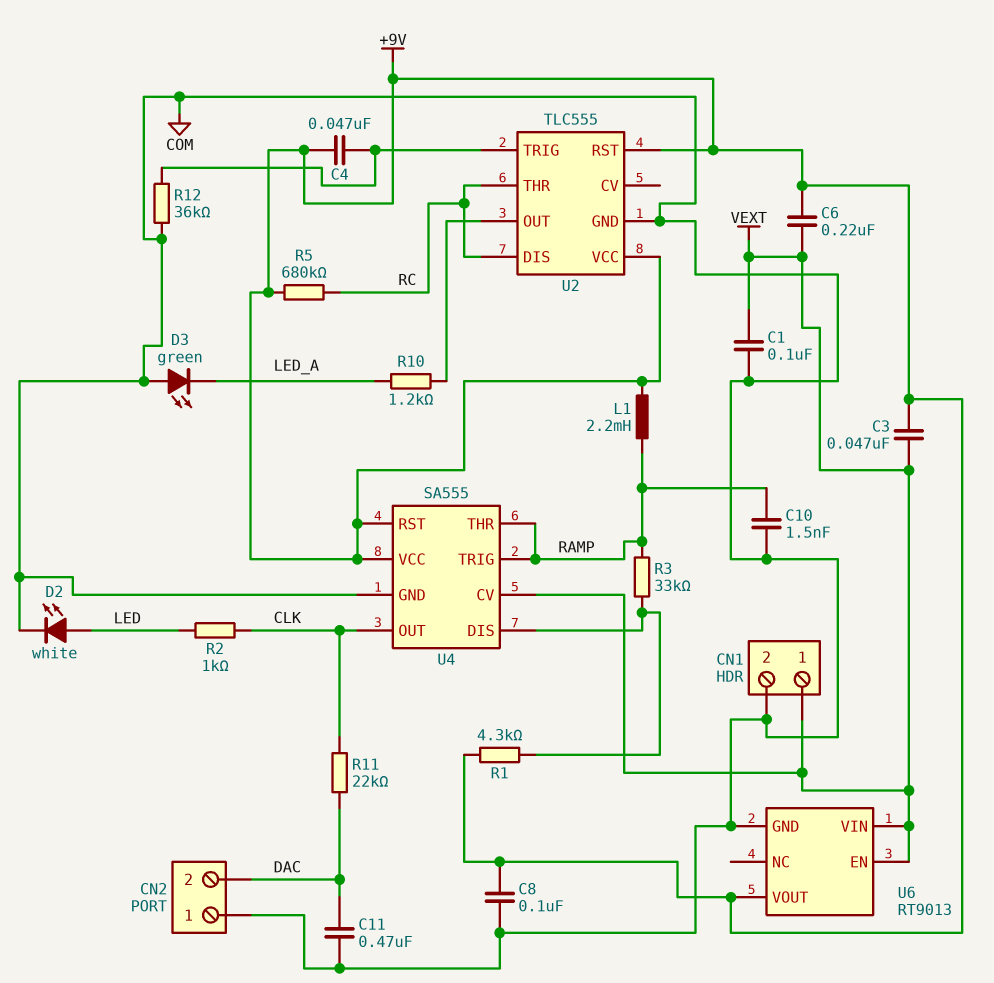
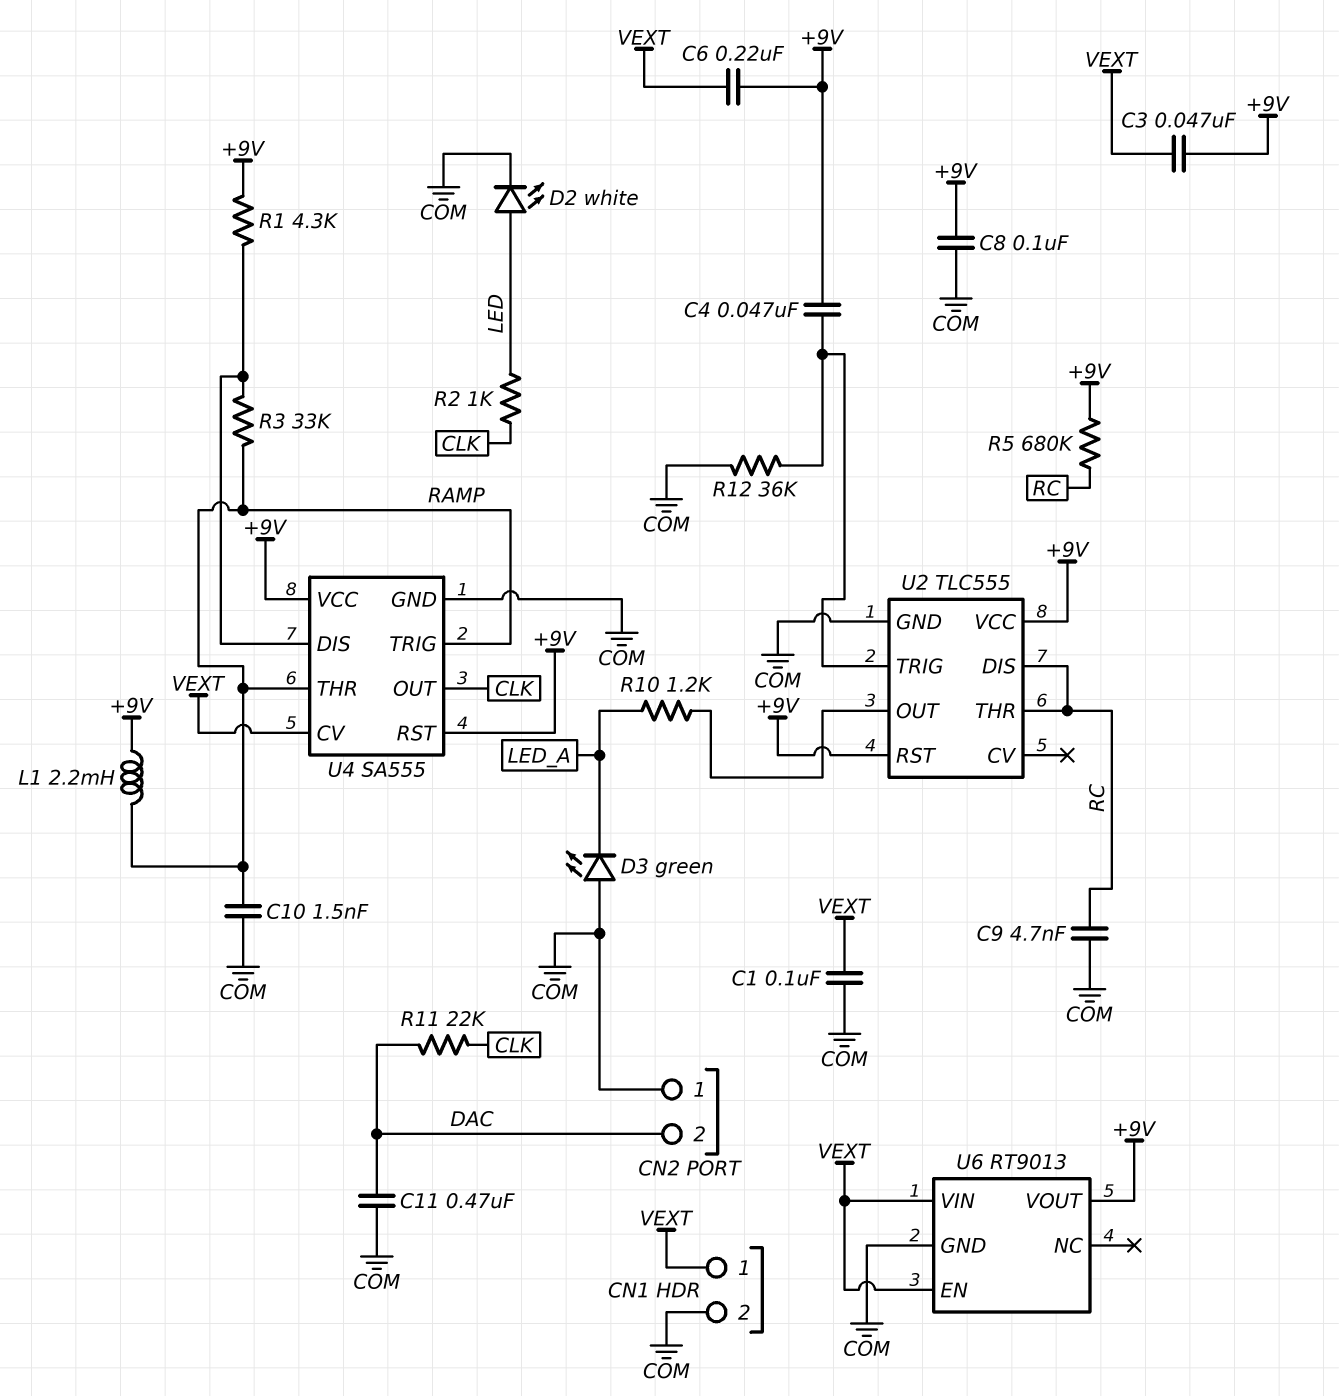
C9: none -> 4.7nF (COM, RC)

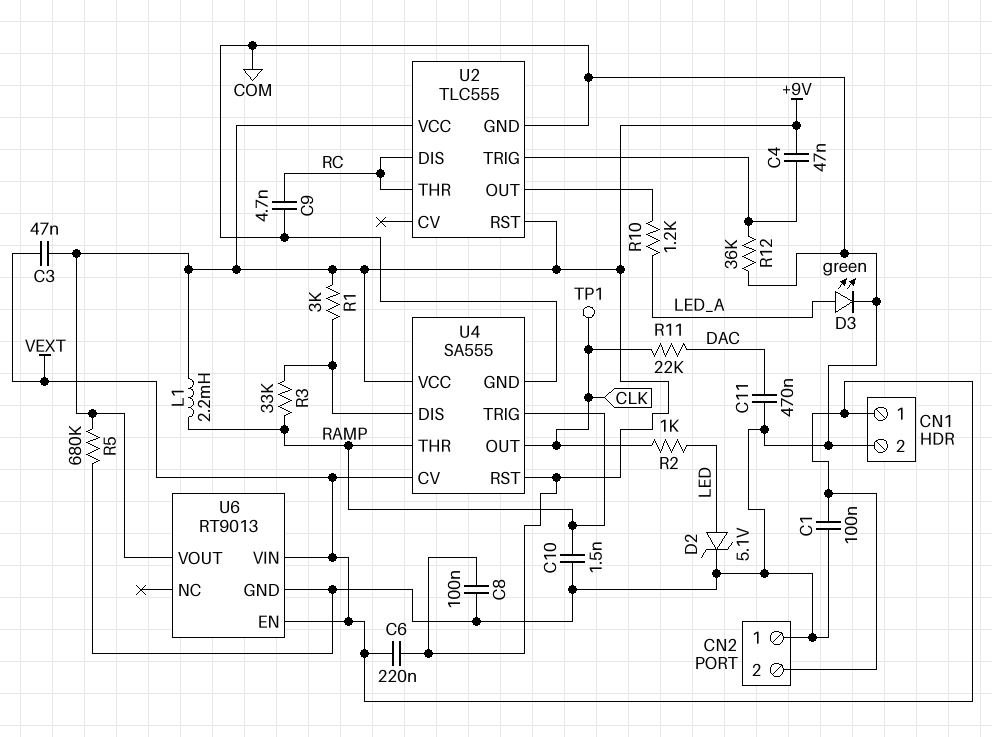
CN2 pin 2: DAC -> VEXT
D2: LED white (A LED, K COM) -> zener 5.1V (A LED, K COM)
D3: LED green (A COM, K LED_A) -> LED green (A LED_A, K COM)
R1: 4.3k (+9V, U4/DIS) -> 3k (+9V, U4/DIS)
R5: 680k (+9V, RC) -> 680k (+9V, COM)
TP1: none -> test point (CLK)

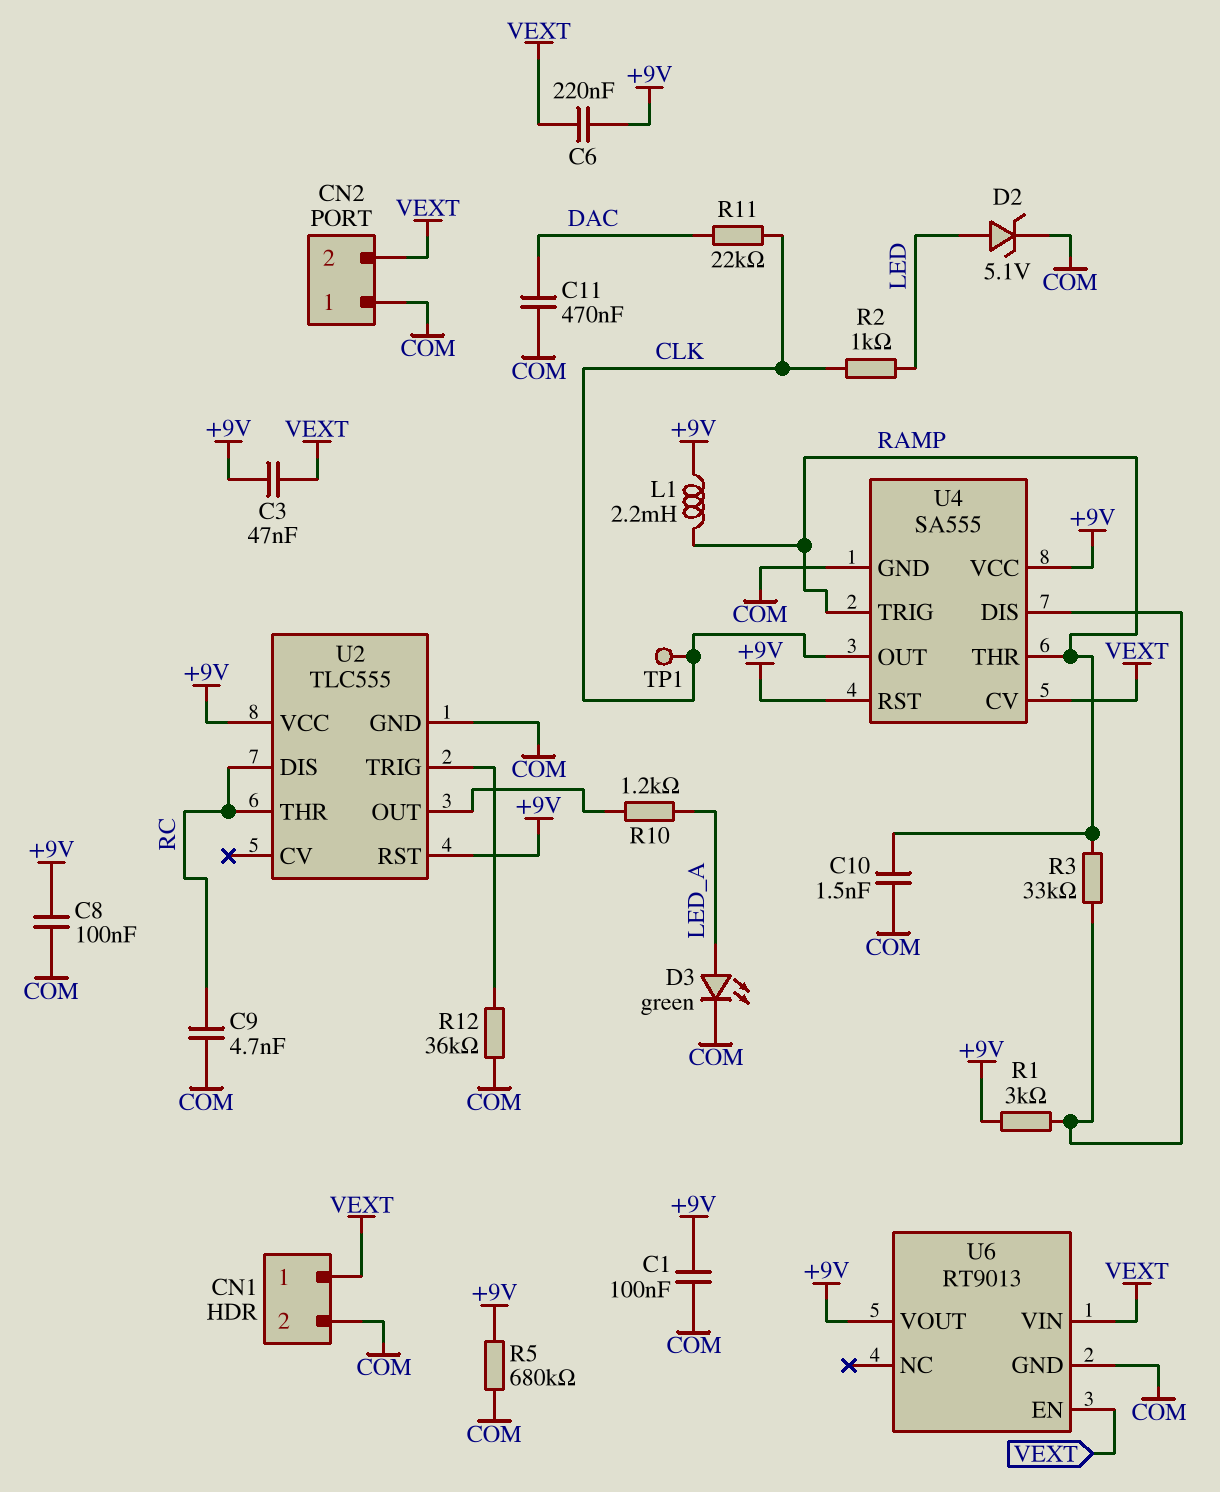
C1: 100nF (COM, VEXT) -> 100nF (+9V, COM)
C4: 47nF (+9V, U2/TRIG) -> none

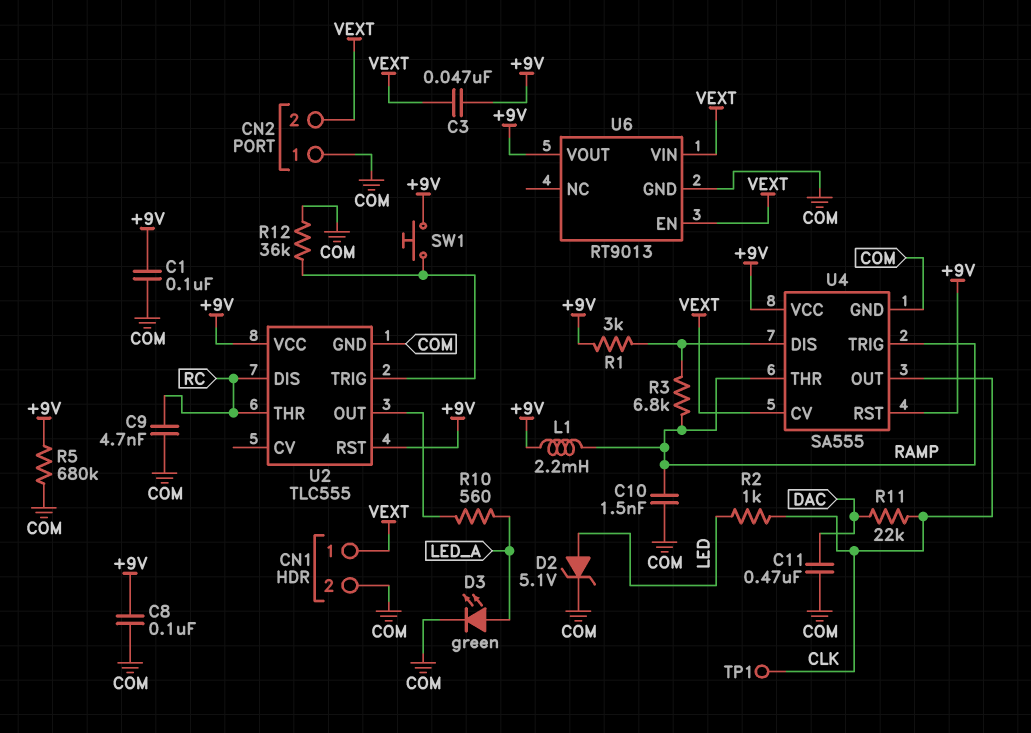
C6: 220nF (+9V, VEXT) -> none
R3: 33k (RAMP, U4/DIS) -> 6.8k (RAMP, U4/DIS)
R10: 1.2k (LED_A, U2/OUT) -> 560 (LED_A, U2/OUT)
SW1: none -> button (+9V, U2/TRIG)

